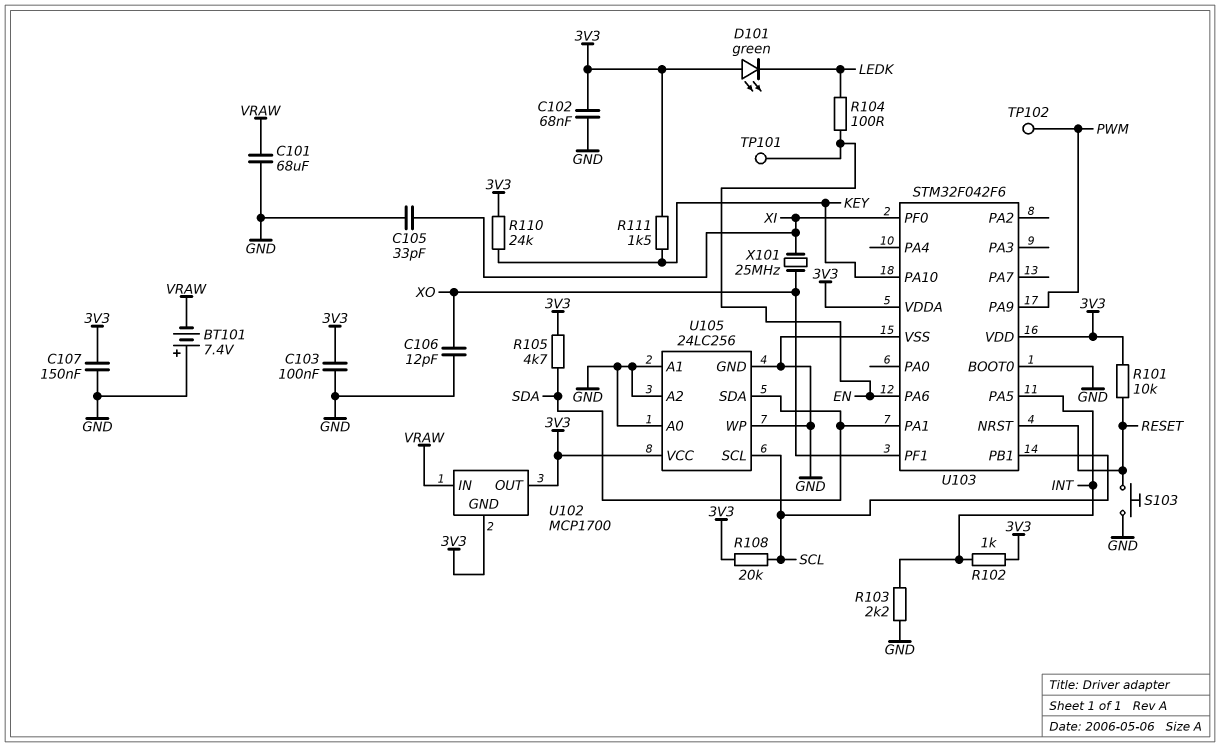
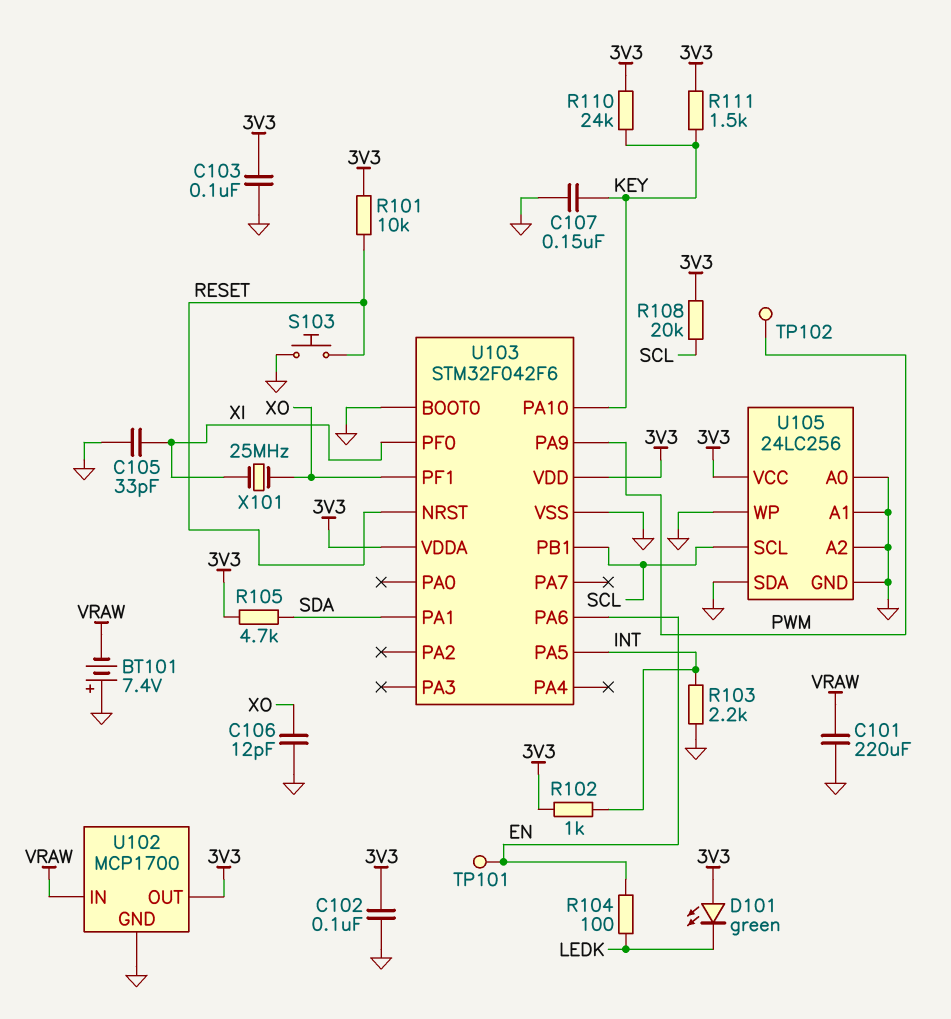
C101: 68uF (GND, VRAW) -> 220uF (GND, VRAW)
C102: 68nF (3V3, GND) -> 100nF (3V3, GND)
C107: 150nF (3V3, GND) -> 150nF (GND, KEY)
U102 pin GND: 3V3 -> GND
U105 pin SDA: SDA -> GND

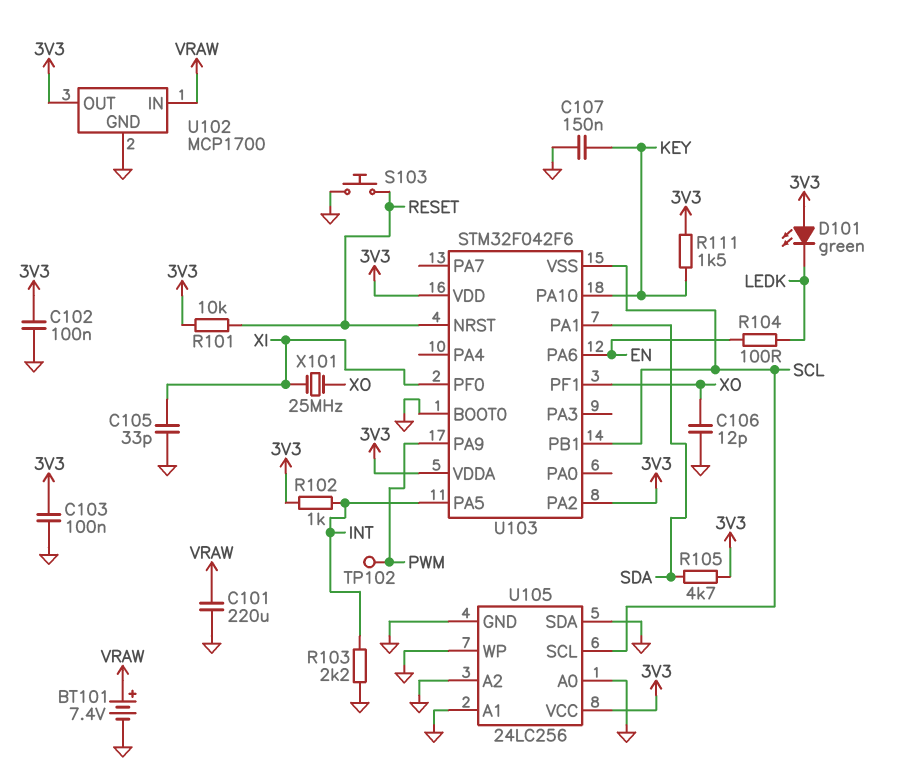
BT101: 7.4V (plus GND, minus VRAW) -> 7.4V (plus VRAW, minus GND)
R108: 20k (3V3, SCL) -> none
R110: 24k (3V3, KEY) -> none
TP101: test point (EN) -> none
U103 pin PA2: none -> 3V3
U103 pin VSS: GND -> SCL

